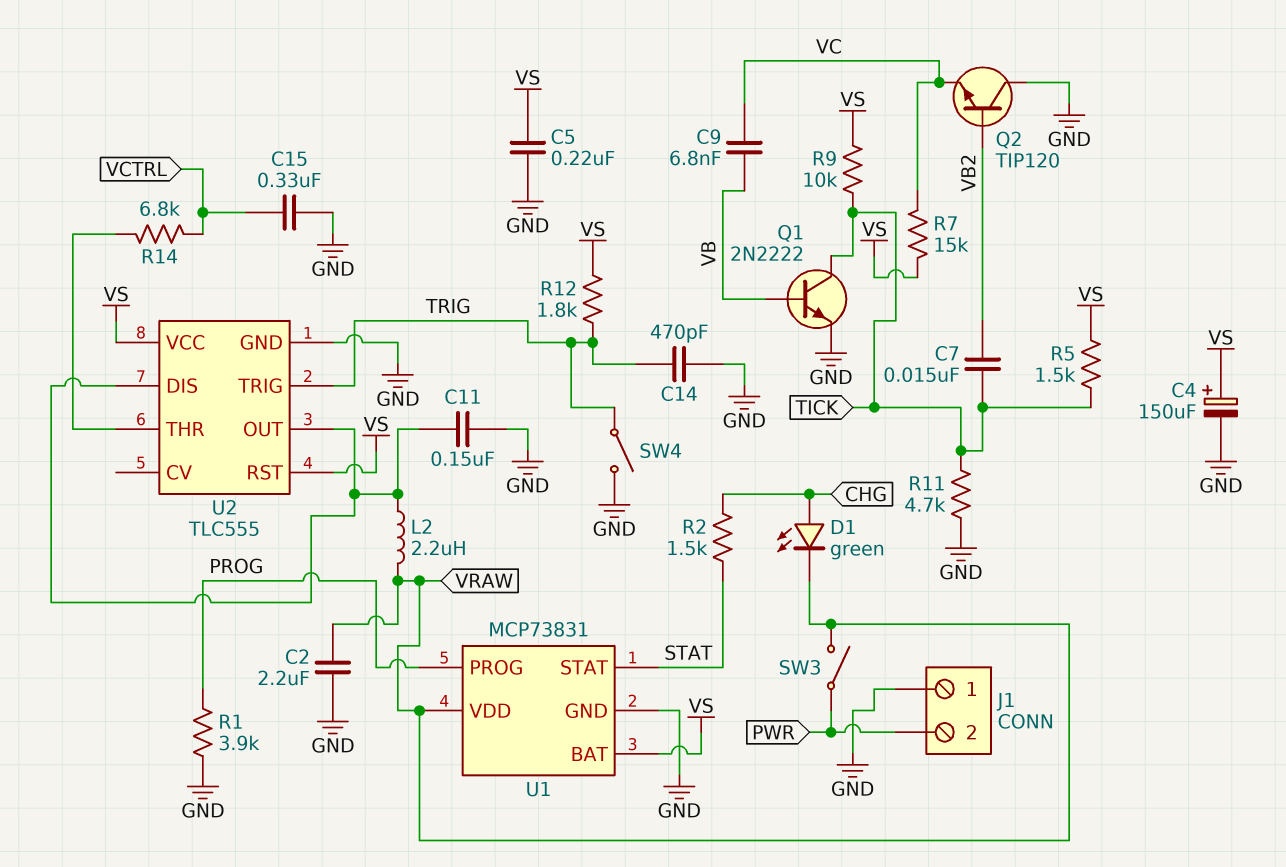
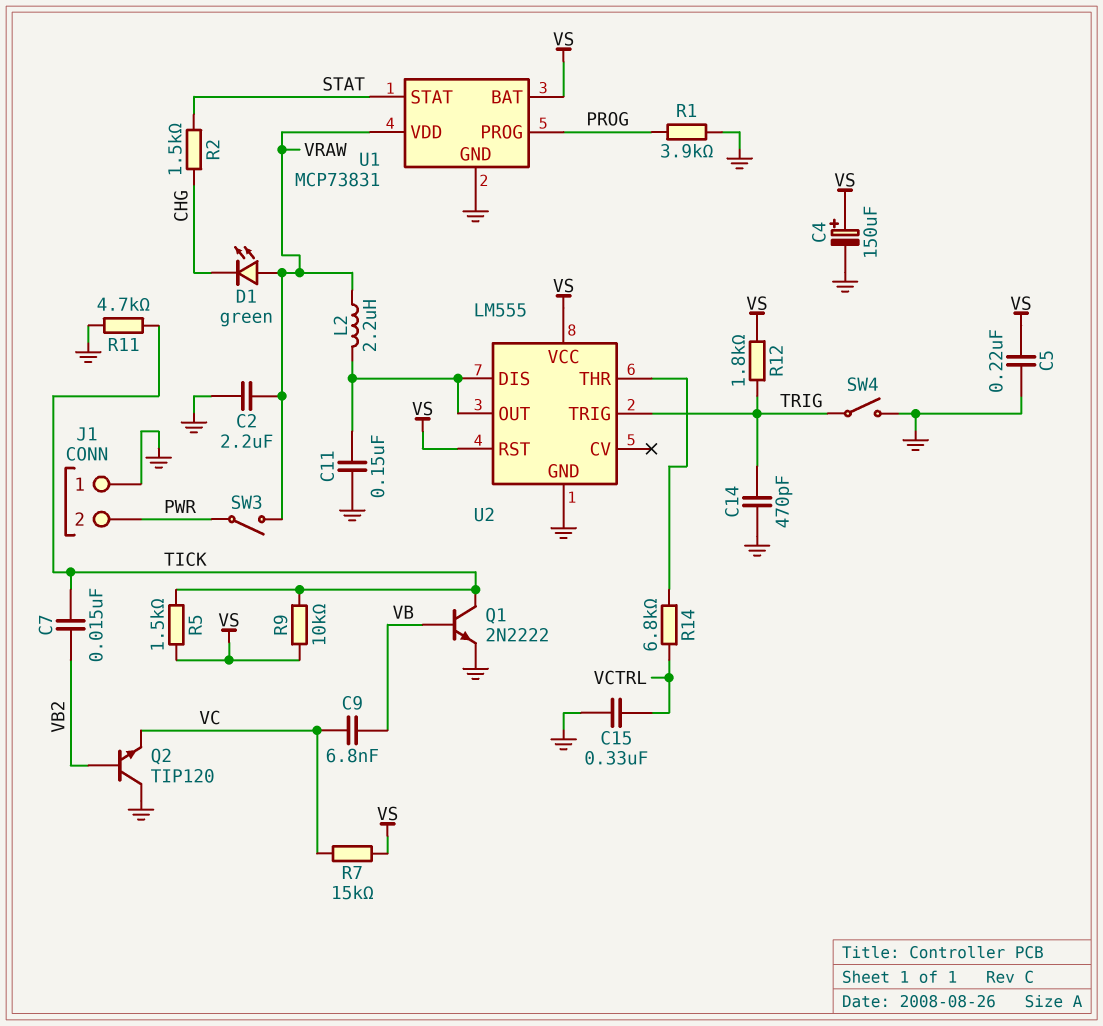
D1: LED green (A CHG, K VRAW) -> LED green (A VRAW, K CHG)
U2: TLC555 -> LM555

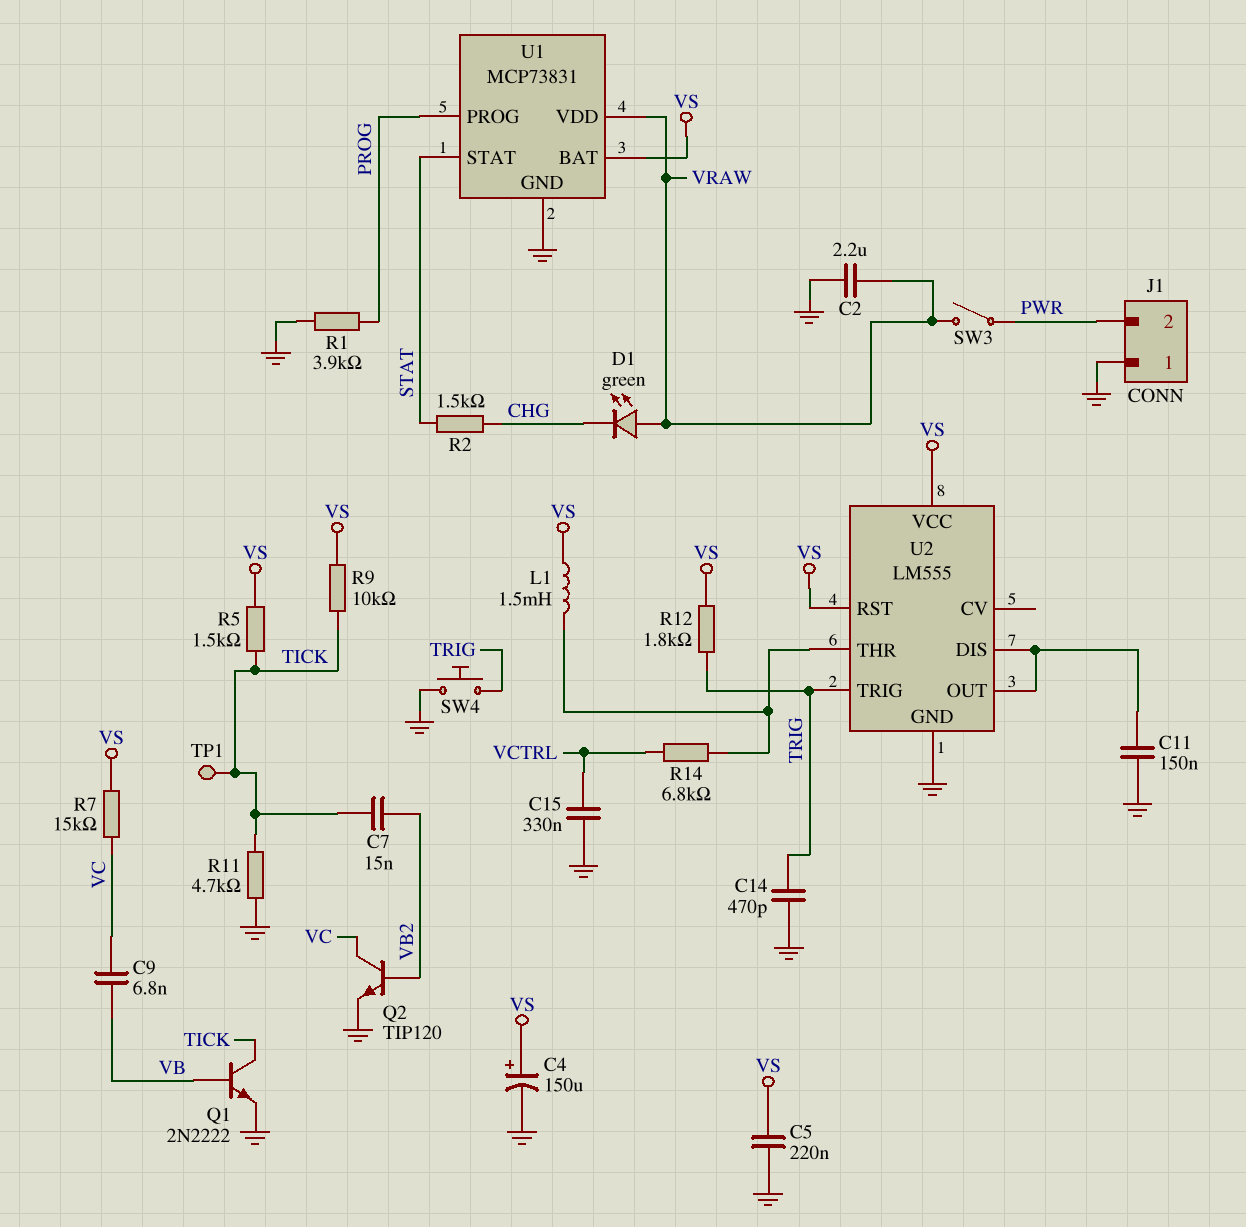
L1: none -> 1.5mH (U2/THR, VS)
L2: 2.2uH (U2/DIS, VRAW) -> none
Q2: NPN TIP120 (B VB2, C GND, E VC) -> NPN TIP120 (B VB2, C VC, E GND)
SW4: switch (GND, TRIG) -> button (GND, TRIG)
TP1: none -> test point (TICK)

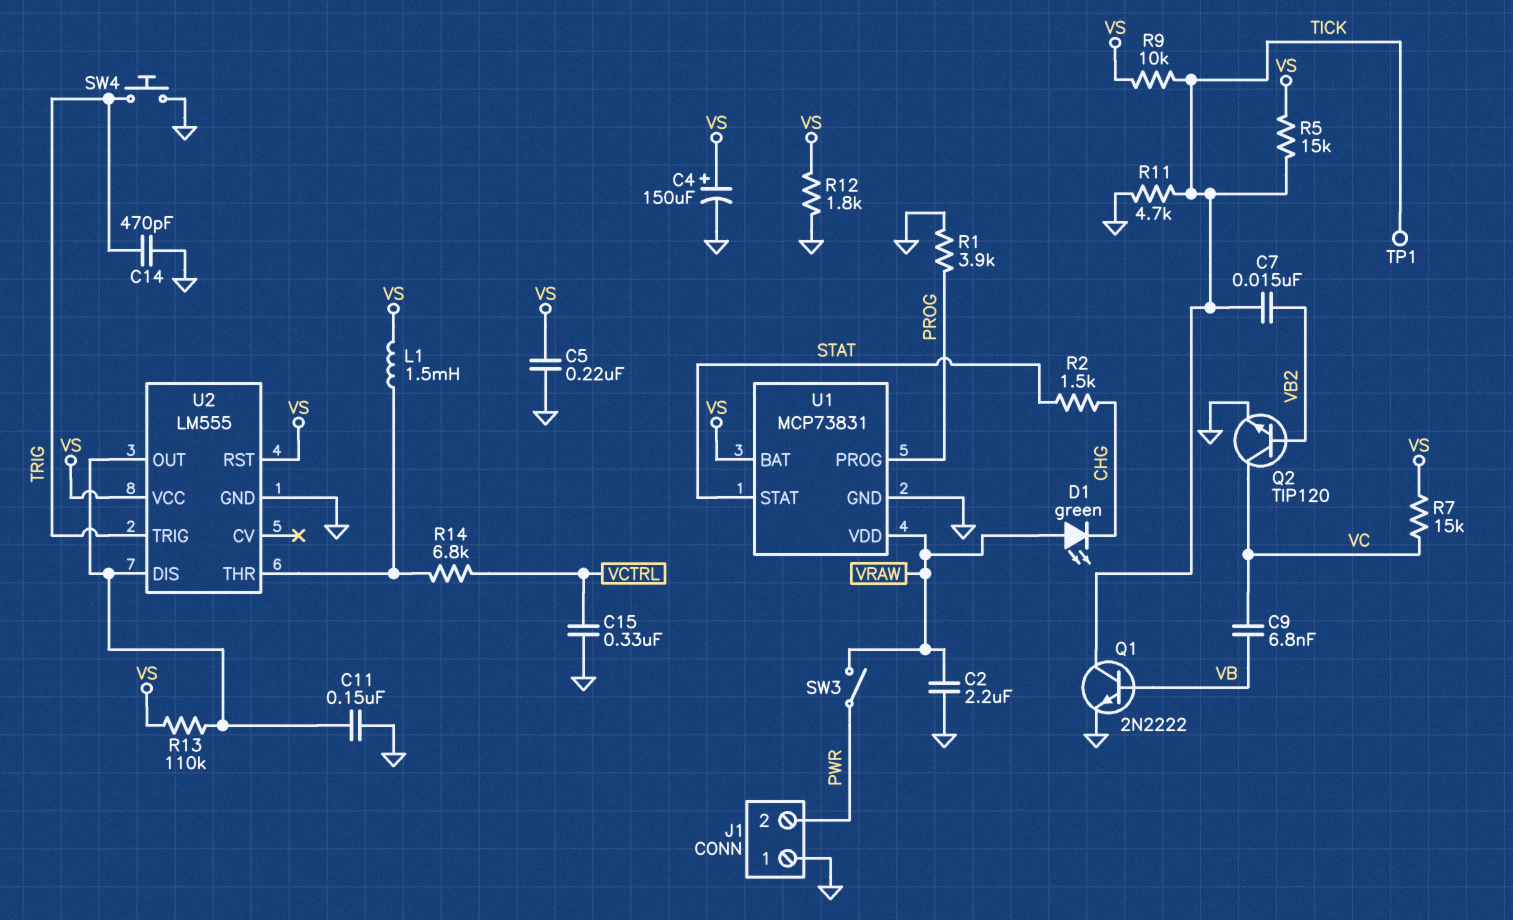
R5: 1.5k (TICK, VS) -> 15k (TICK, VS)
R12: 1.8k (TRIG, VS) -> 1.8k (GND, VS)
R13: none -> 110k (U2/DIS, VS)

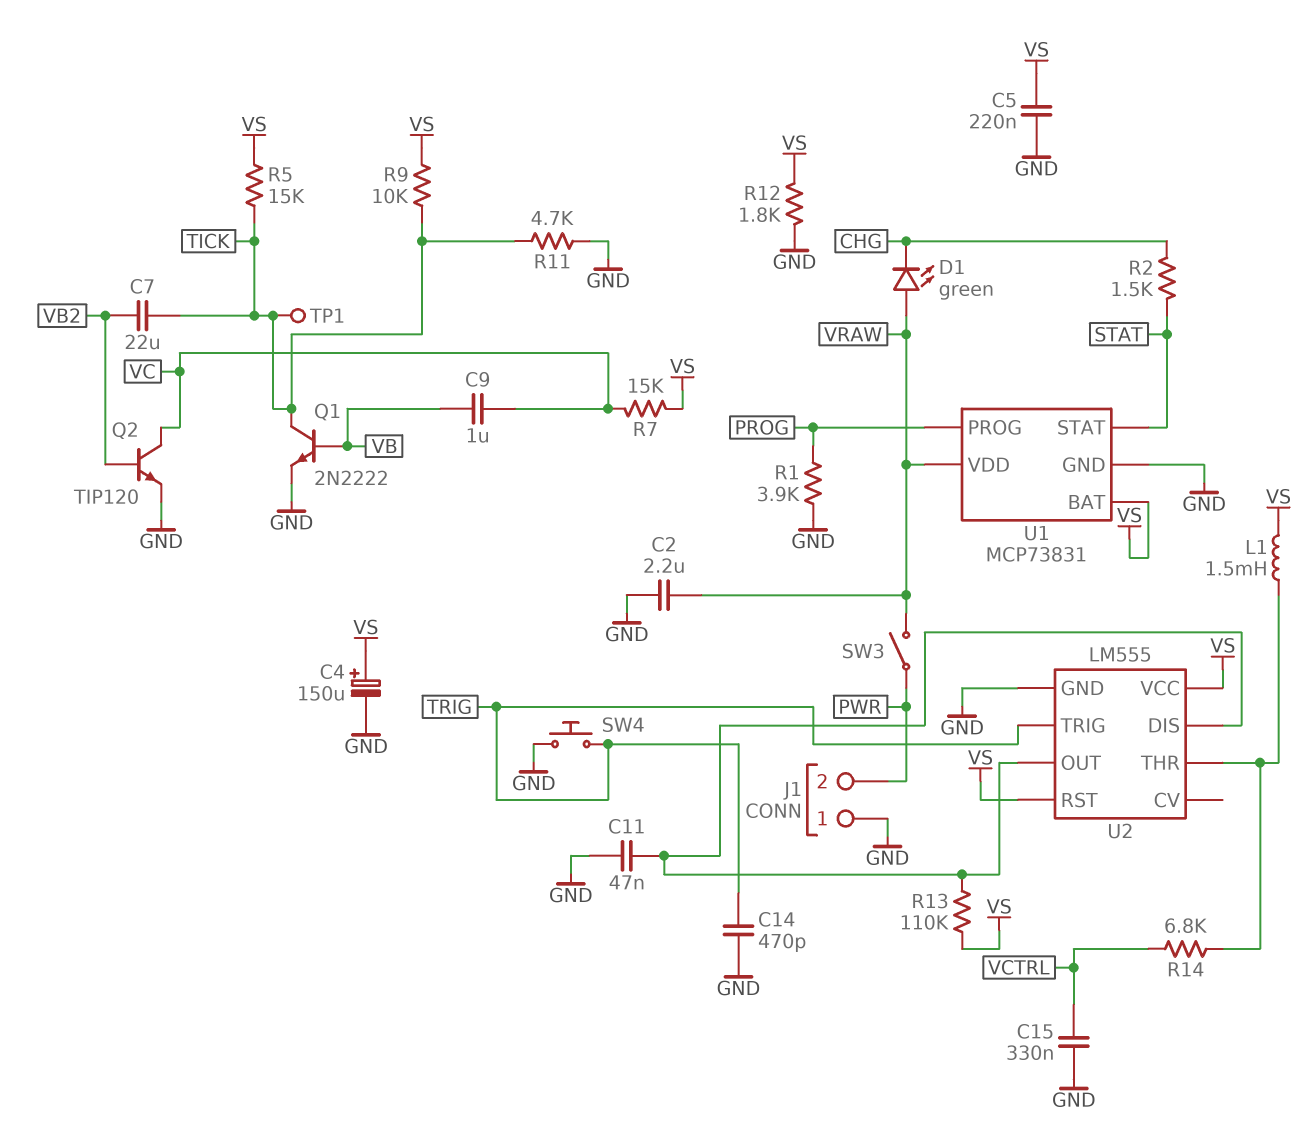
C7: 15nF (TICK, VB2) -> 22uF (TICK, VB2)
C9: 6.8nF (VB, VC) -> 1uF (VB, VC)
C11: 150nF (GND, U2/DIS) -> 47nF (GND, U2/DIS)

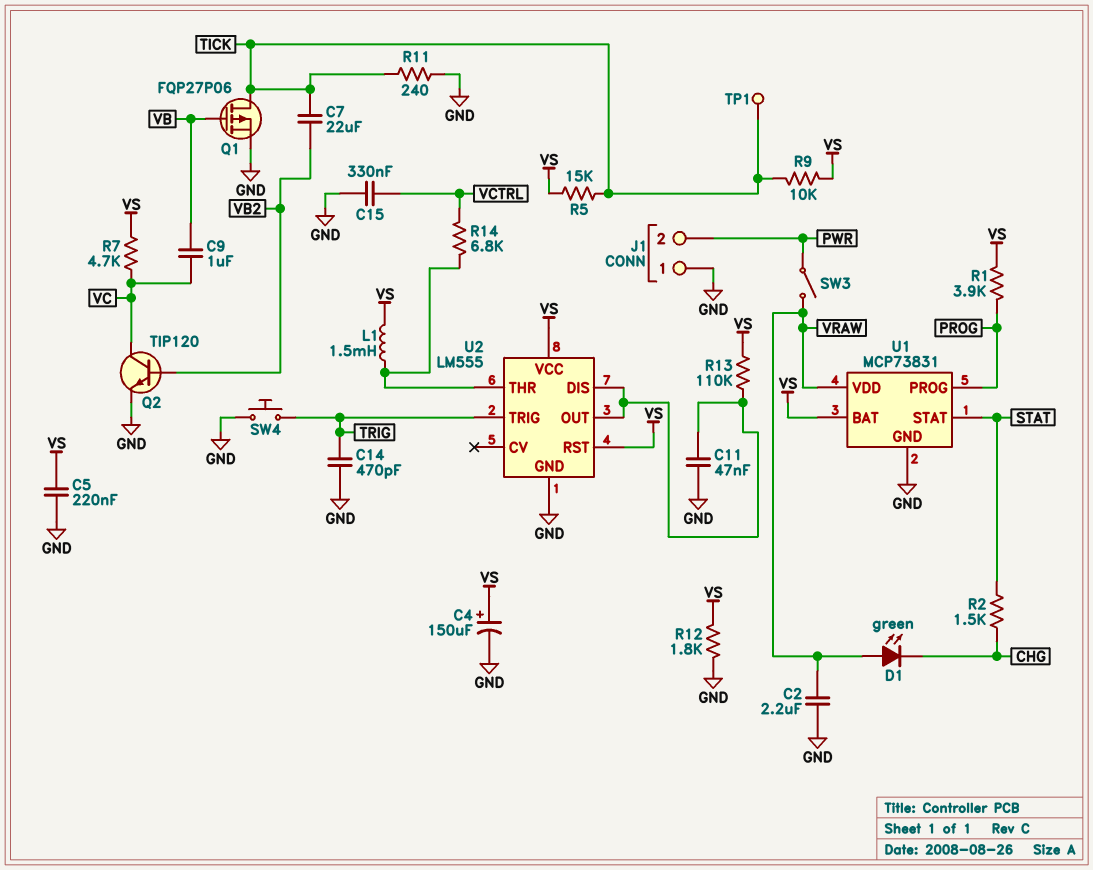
Q1: NPN 2N2222 (B VB, C TICK, E GND) -> PMOS FQP27P06 (G VB, D TICK, S GND)
R1: 3.9k (GND, PROG) -> 3.9k (PROG, VS)
R7: 15k (VC, VS) -> 4.7k (VC, VS)
R11: 4.7k (GND, TICK) -> 240 (GND, TICK)

